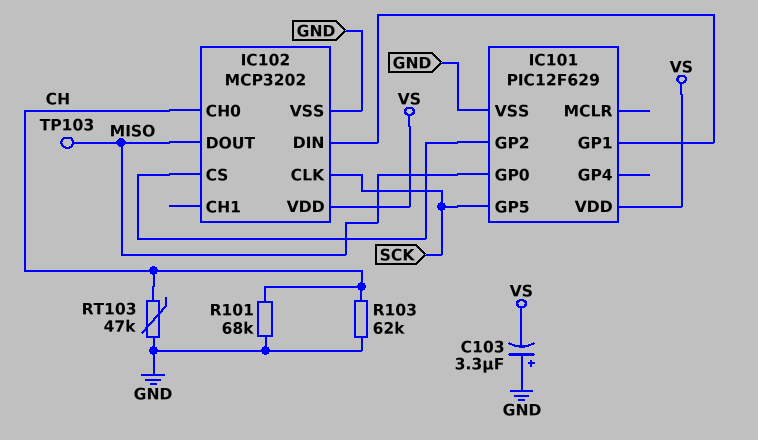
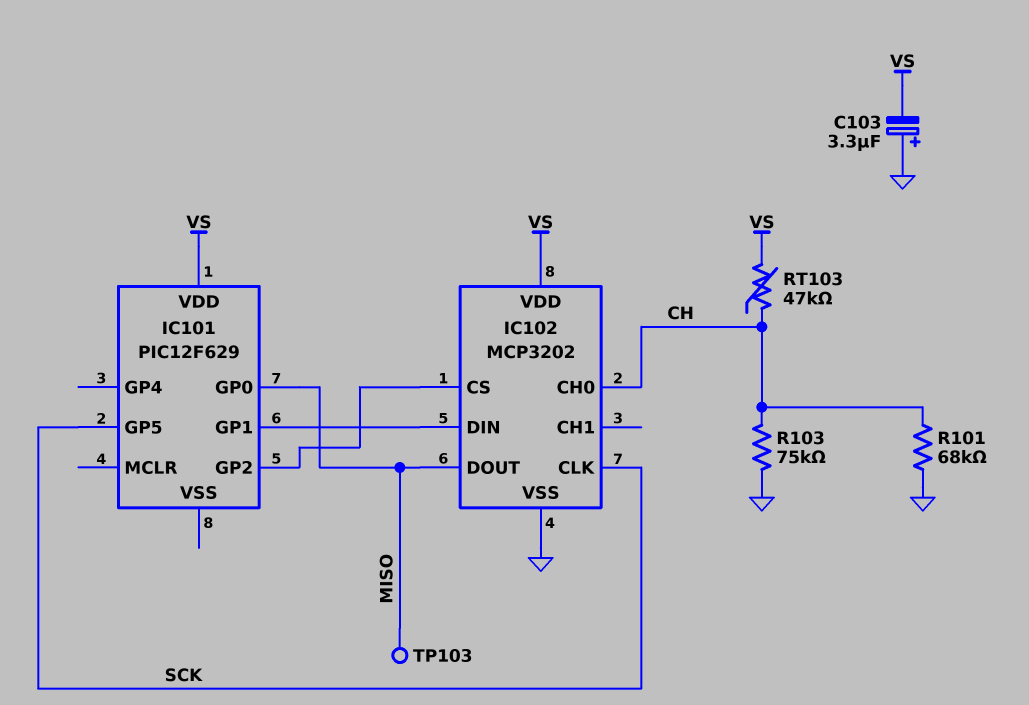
IC101 pin VSS: GND -> none
R103: 62k (CH, GND) -> 75k (CH, GND)
RT103: 47k (CH, GND) -> 47k (CH, VS)

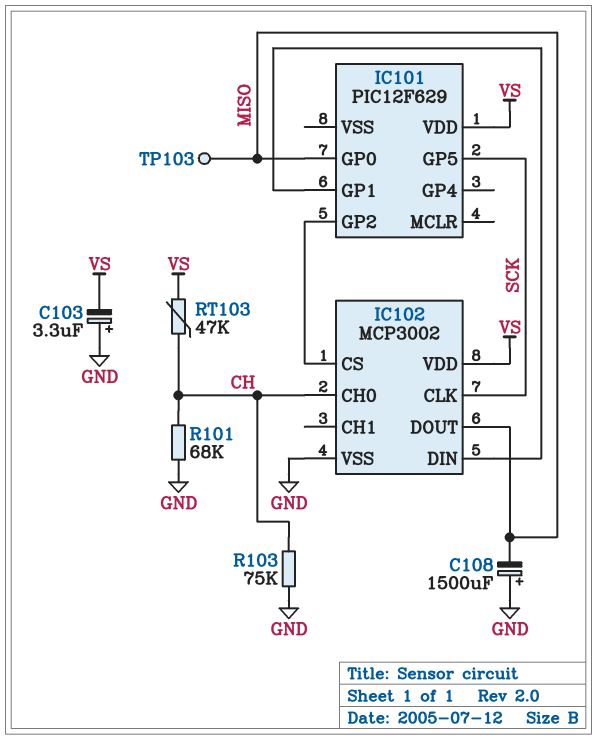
C108: none -> 1500uF (plus GND, minus MISO)
IC102: MCP3202 -> MCP3002

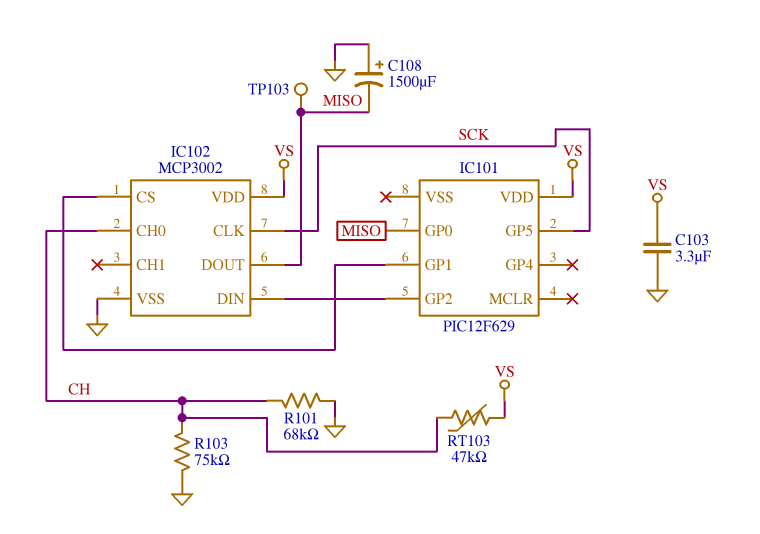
C103: 3.3uF (plus GND, minus VS) -> 3.3uF (GND, VS)
IC102 pin CS: IC101/GP2 -> IC101/GP1
IC102 pin DIN: IC101/GP1 -> IC101/GP2

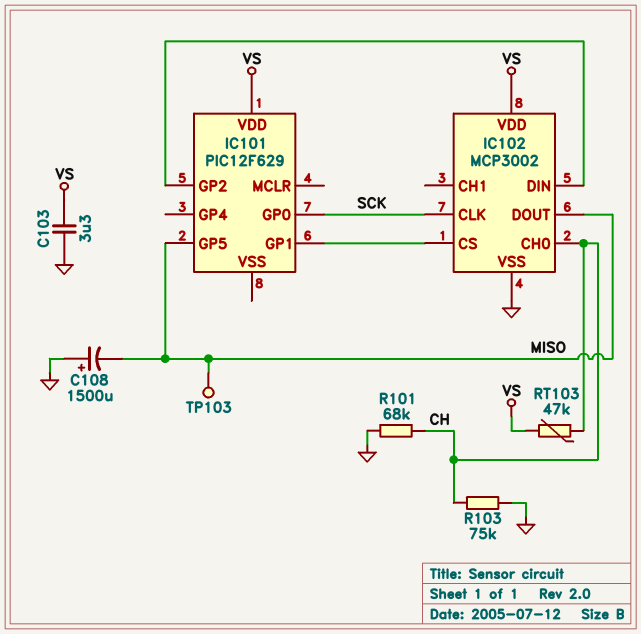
IC101 pin GP0: MISO -> SCK
IC101 pin GP5: SCK -> MISO

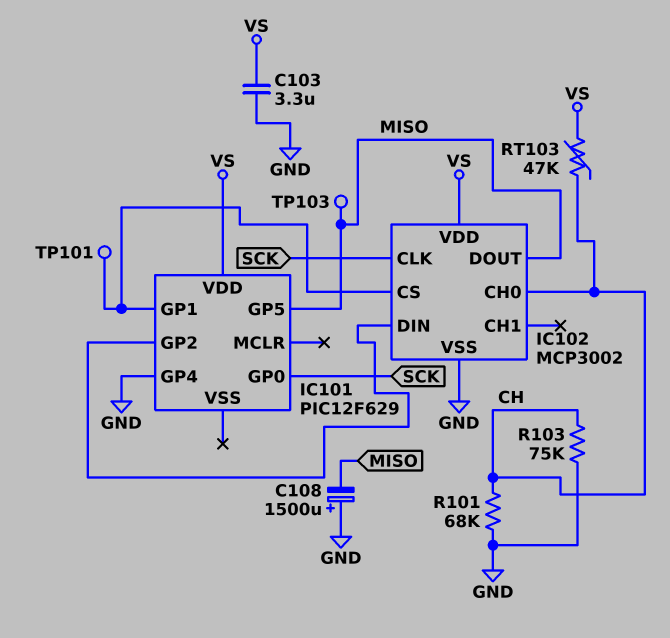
IC101 pin GP4: none -> GND
TP101: none -> test point (IC101/GP1)

